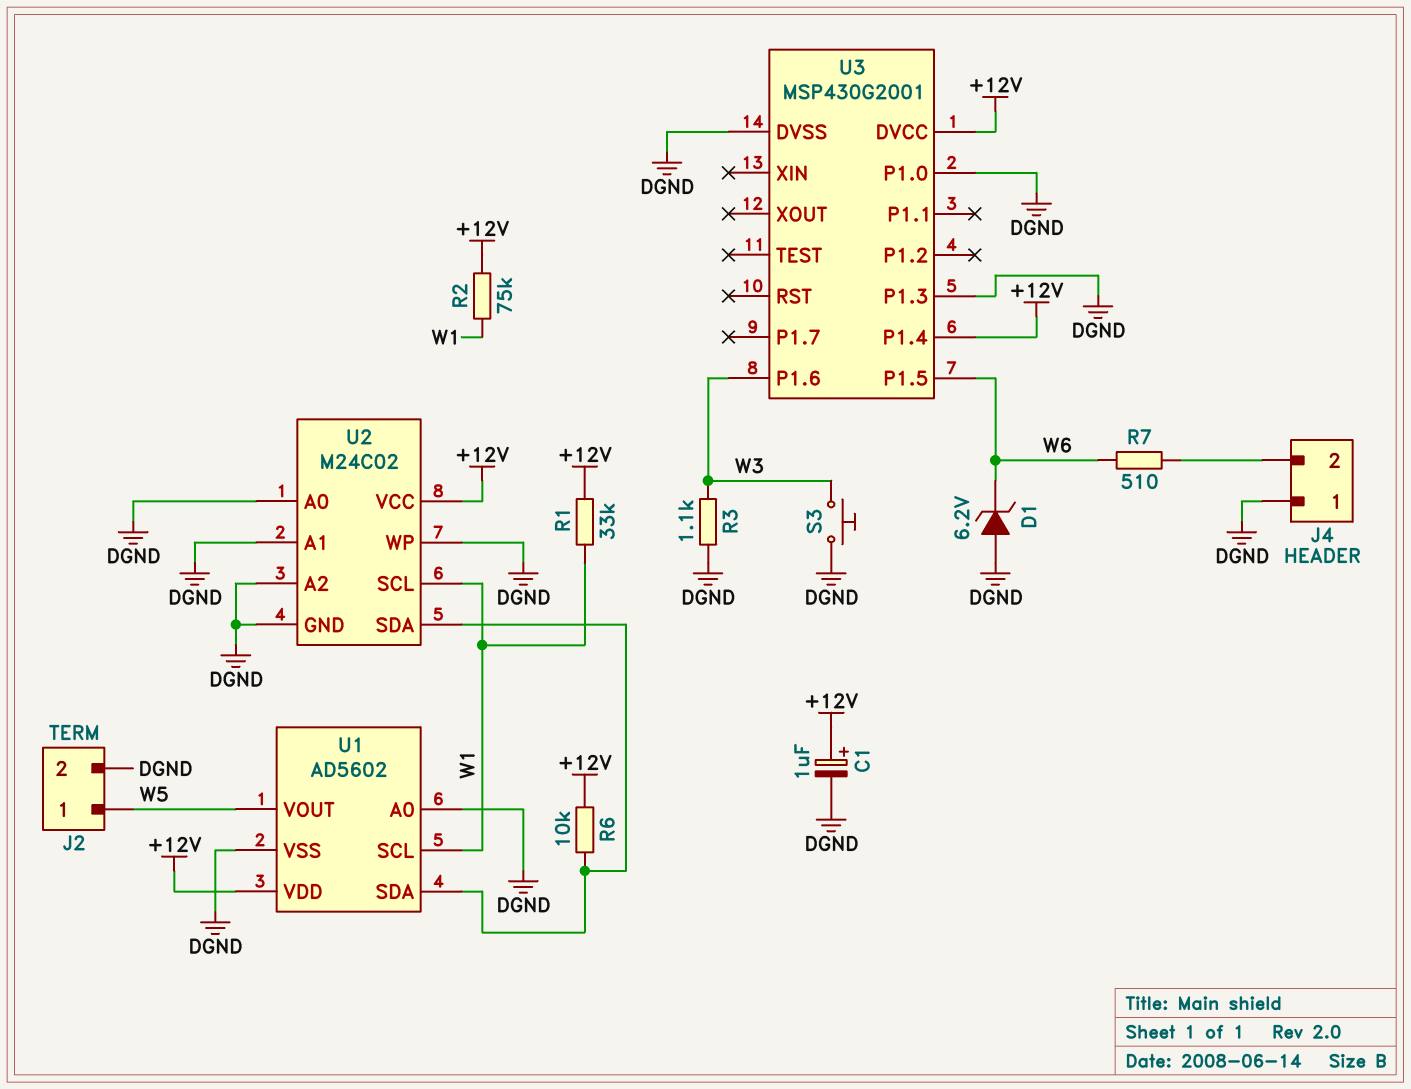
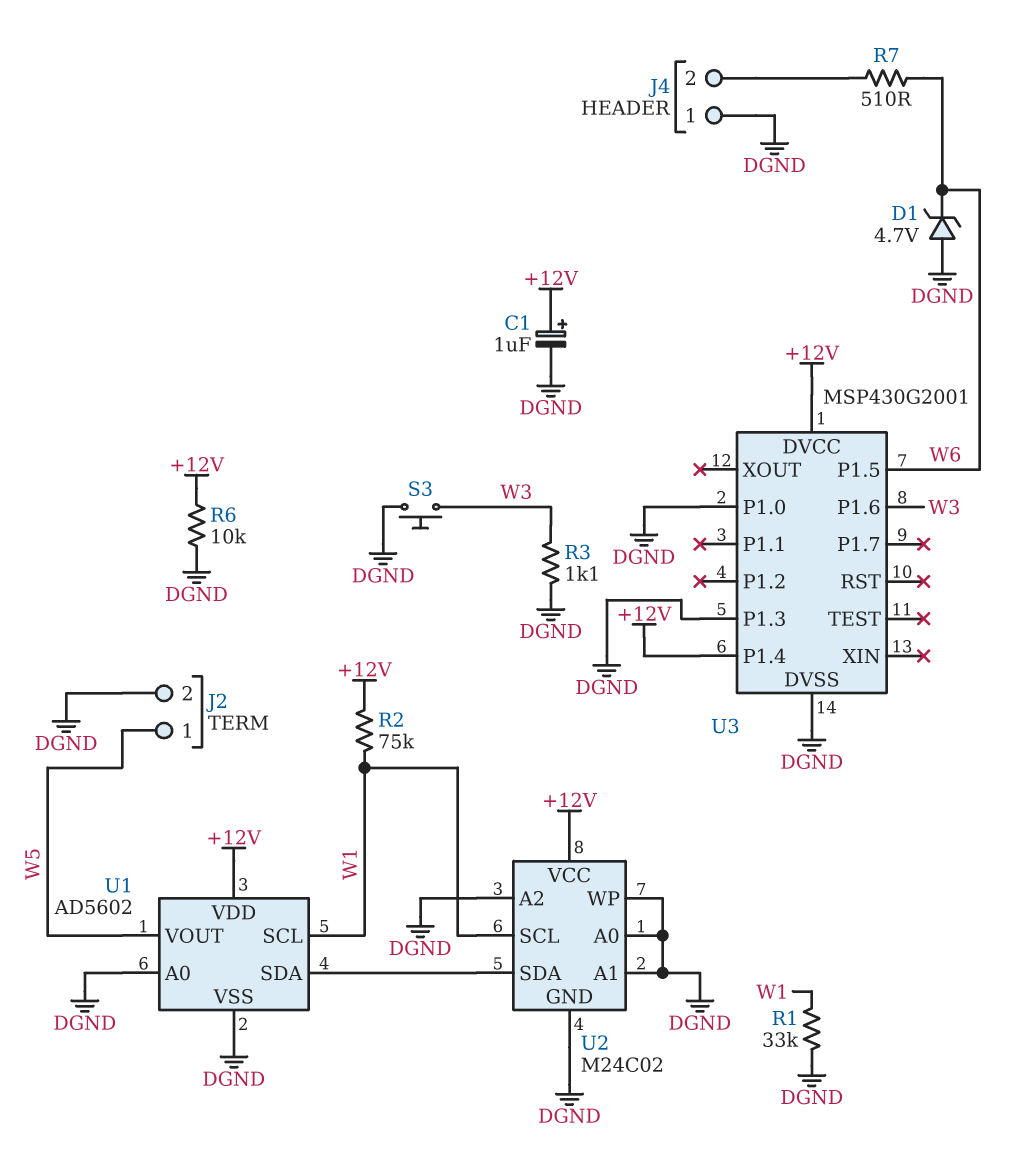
D1: zener 6.2V (A DGND, K W6) -> zener 4.7V (A DGND, K W6)
R1: 33k (+12V, W1) -> 33k (DGND, W1)
R6: 10k (+12V, U1/SDA) -> 10k (+12V, DGND)

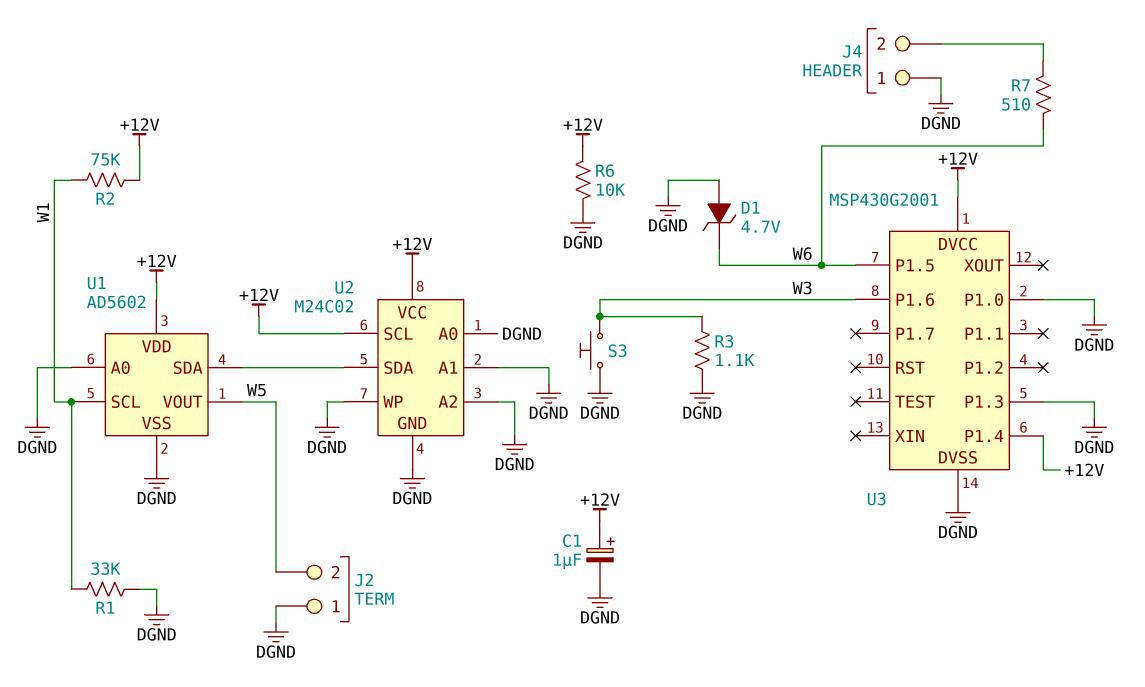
J2 pin 1: W5 -> DGND
J2 pin 2: DGND -> W5
U2 pin SCL: W1 -> +12V

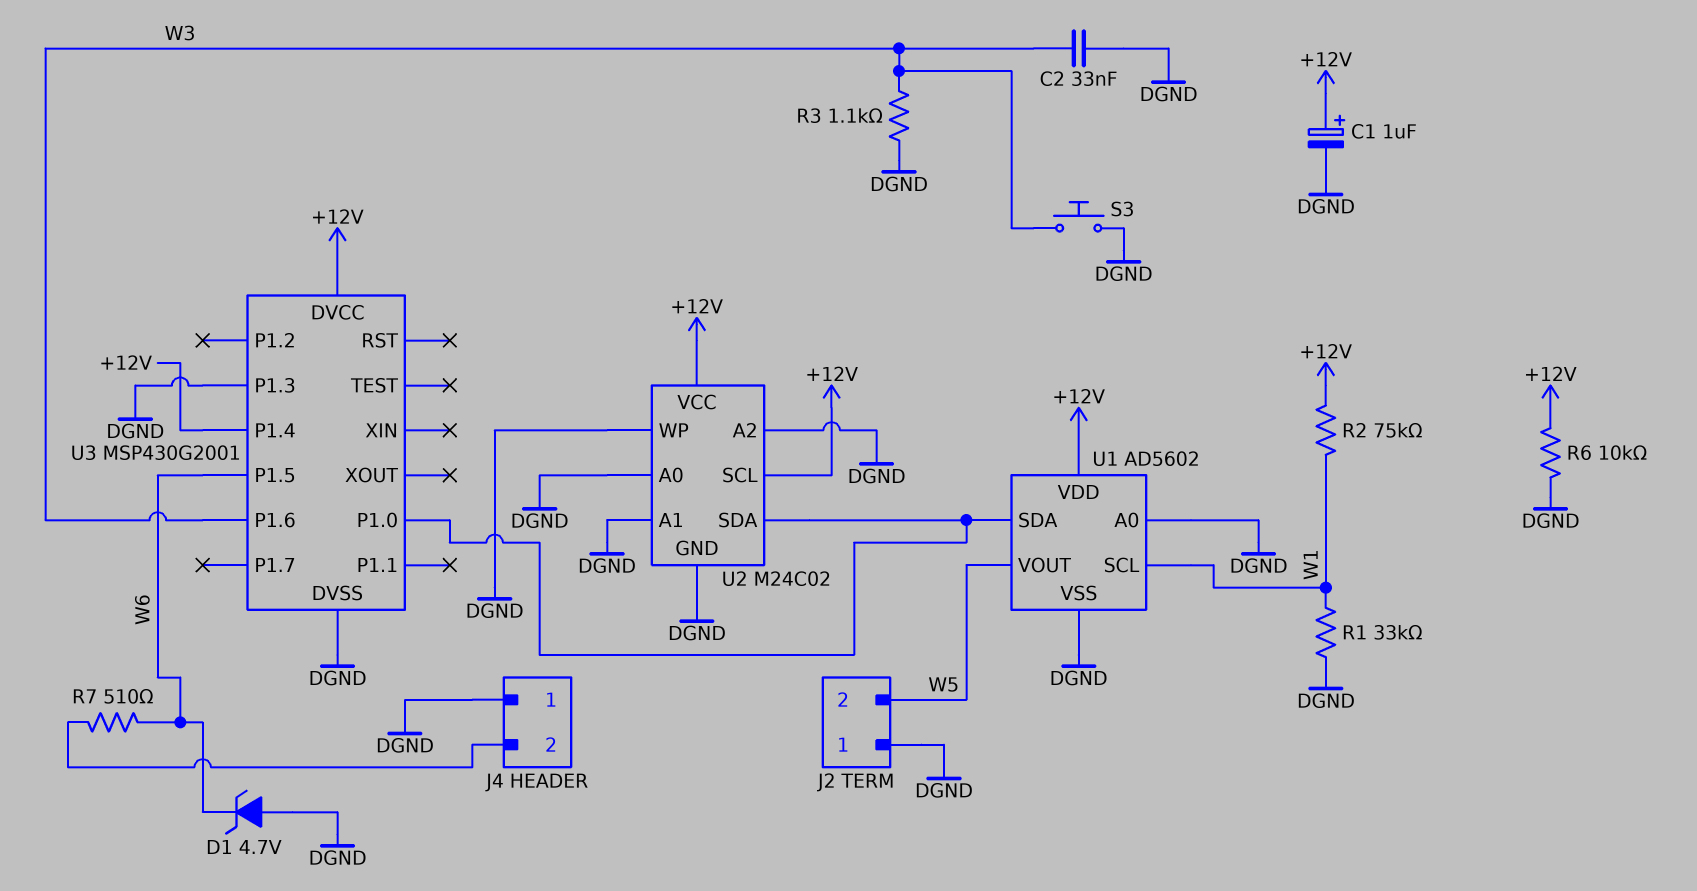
C2: none -> 33nF (DGND, W3)
U3 pin P1.0: DGND -> U1/SDA

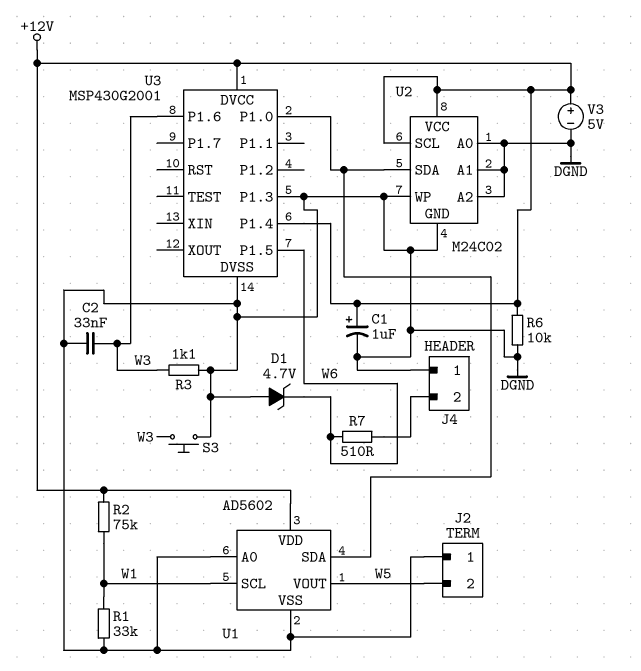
V3: none -> 5V (plus +12V, minus DGND)

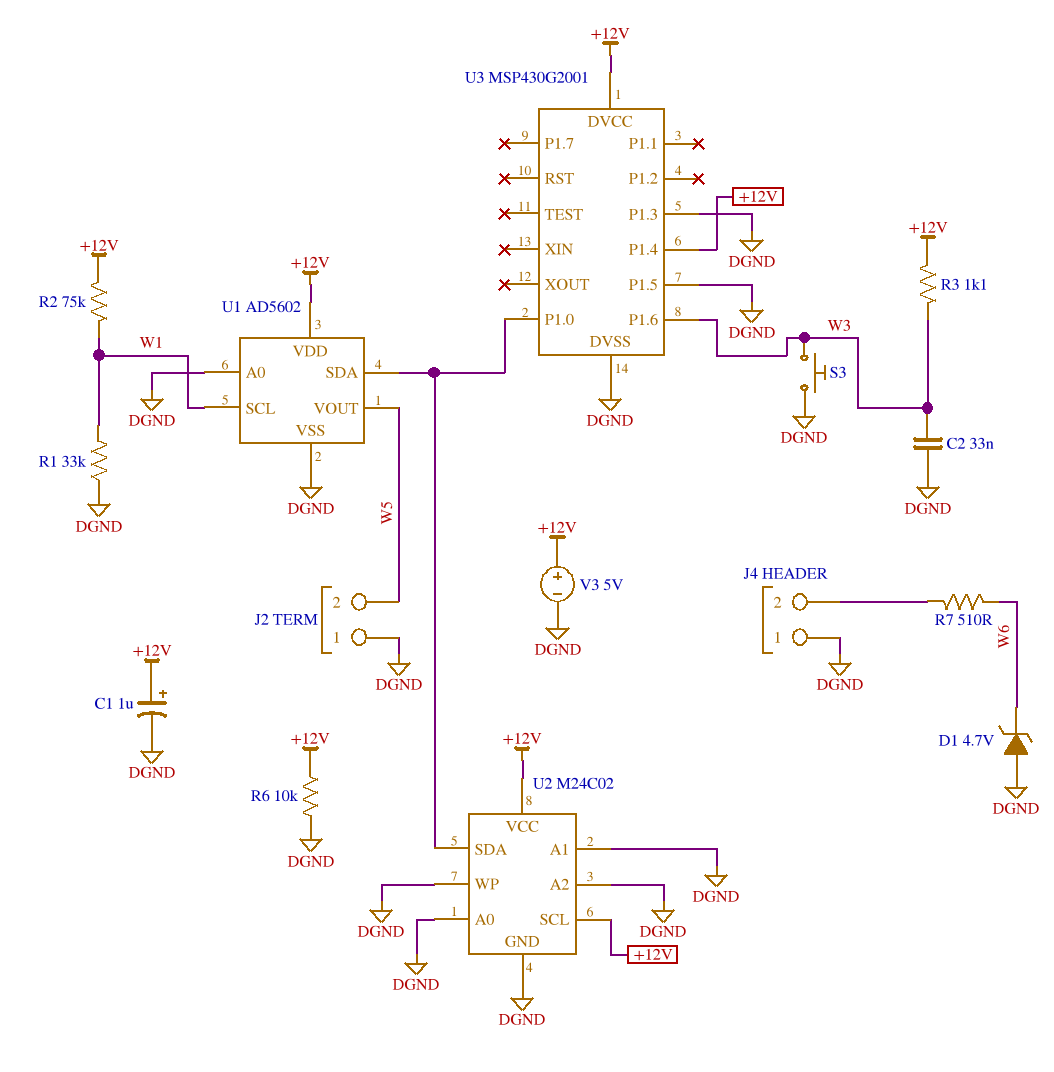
R3: 1.1k (DGND, W3) -> 1.1k (+12V, W3)
U3 pin P1.5: W6 -> DGND

